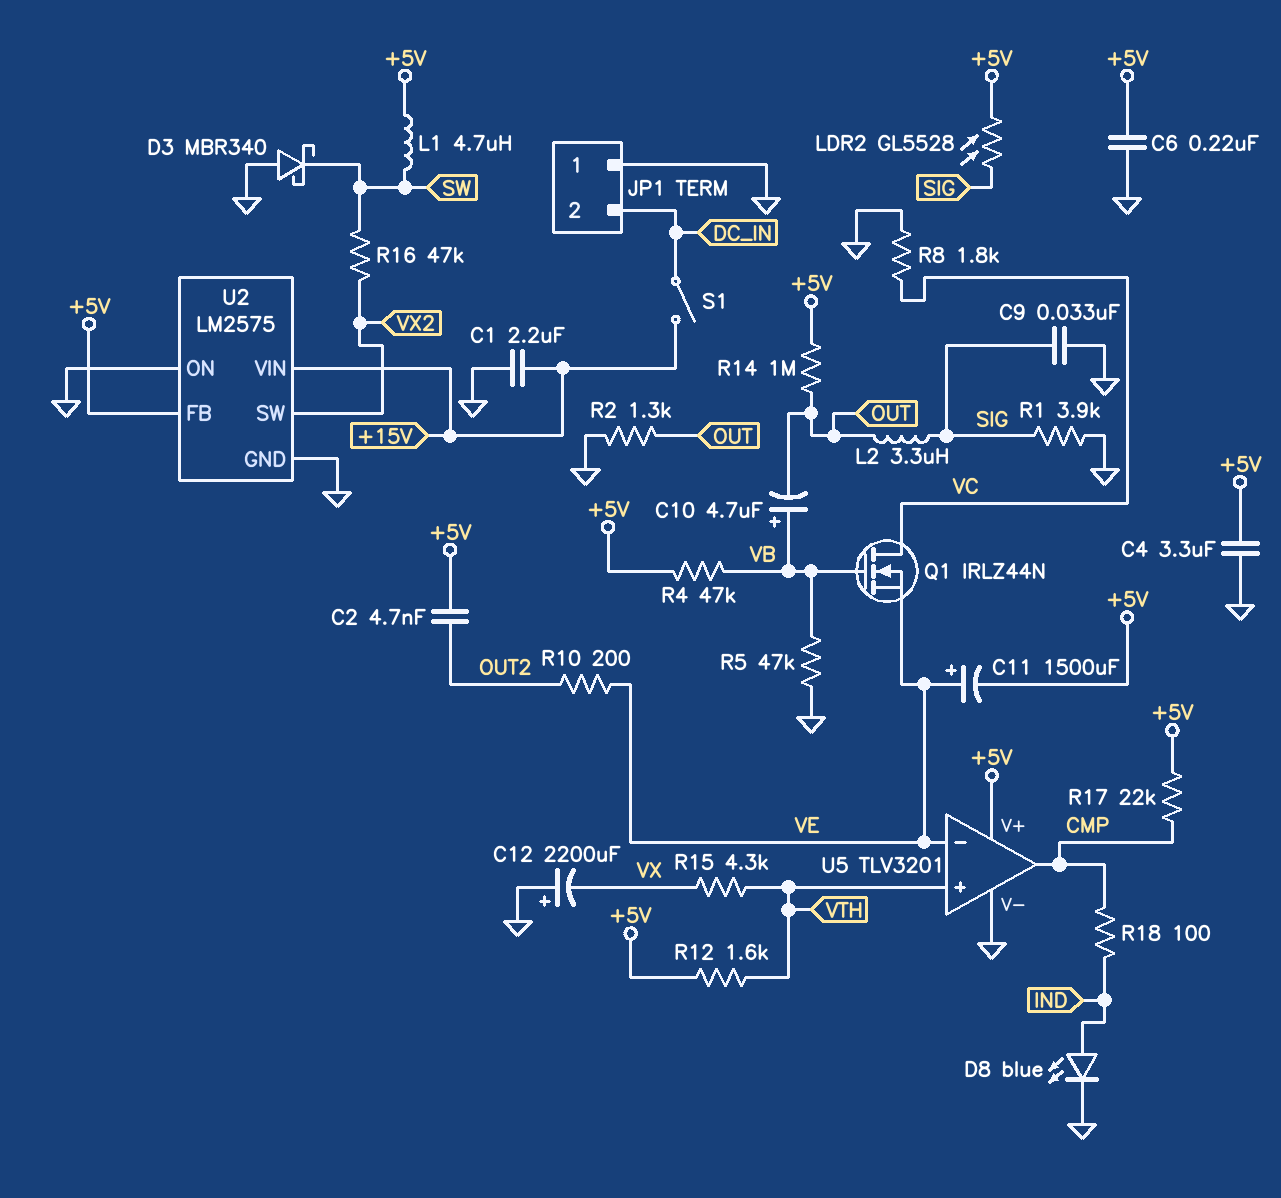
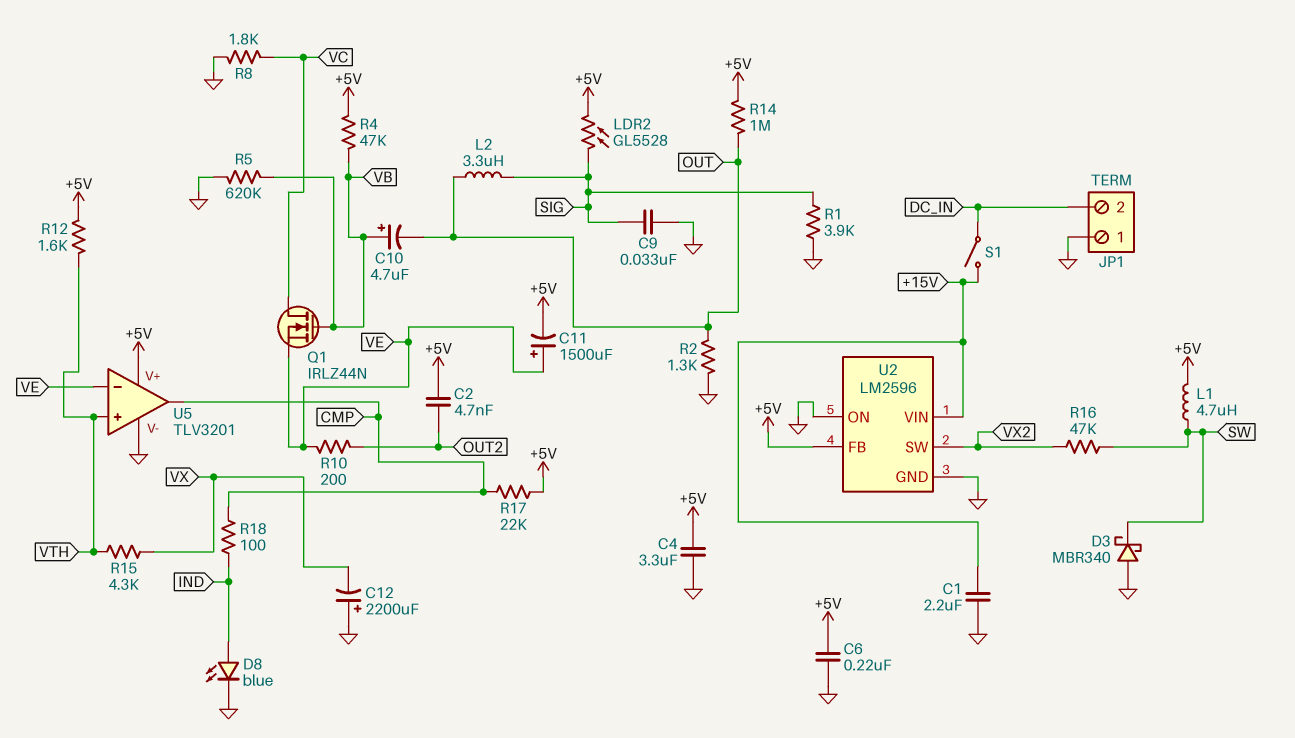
R5: 47k (GND, VB) -> 620k (GND, VB)
U2: LM2575 -> LM2596

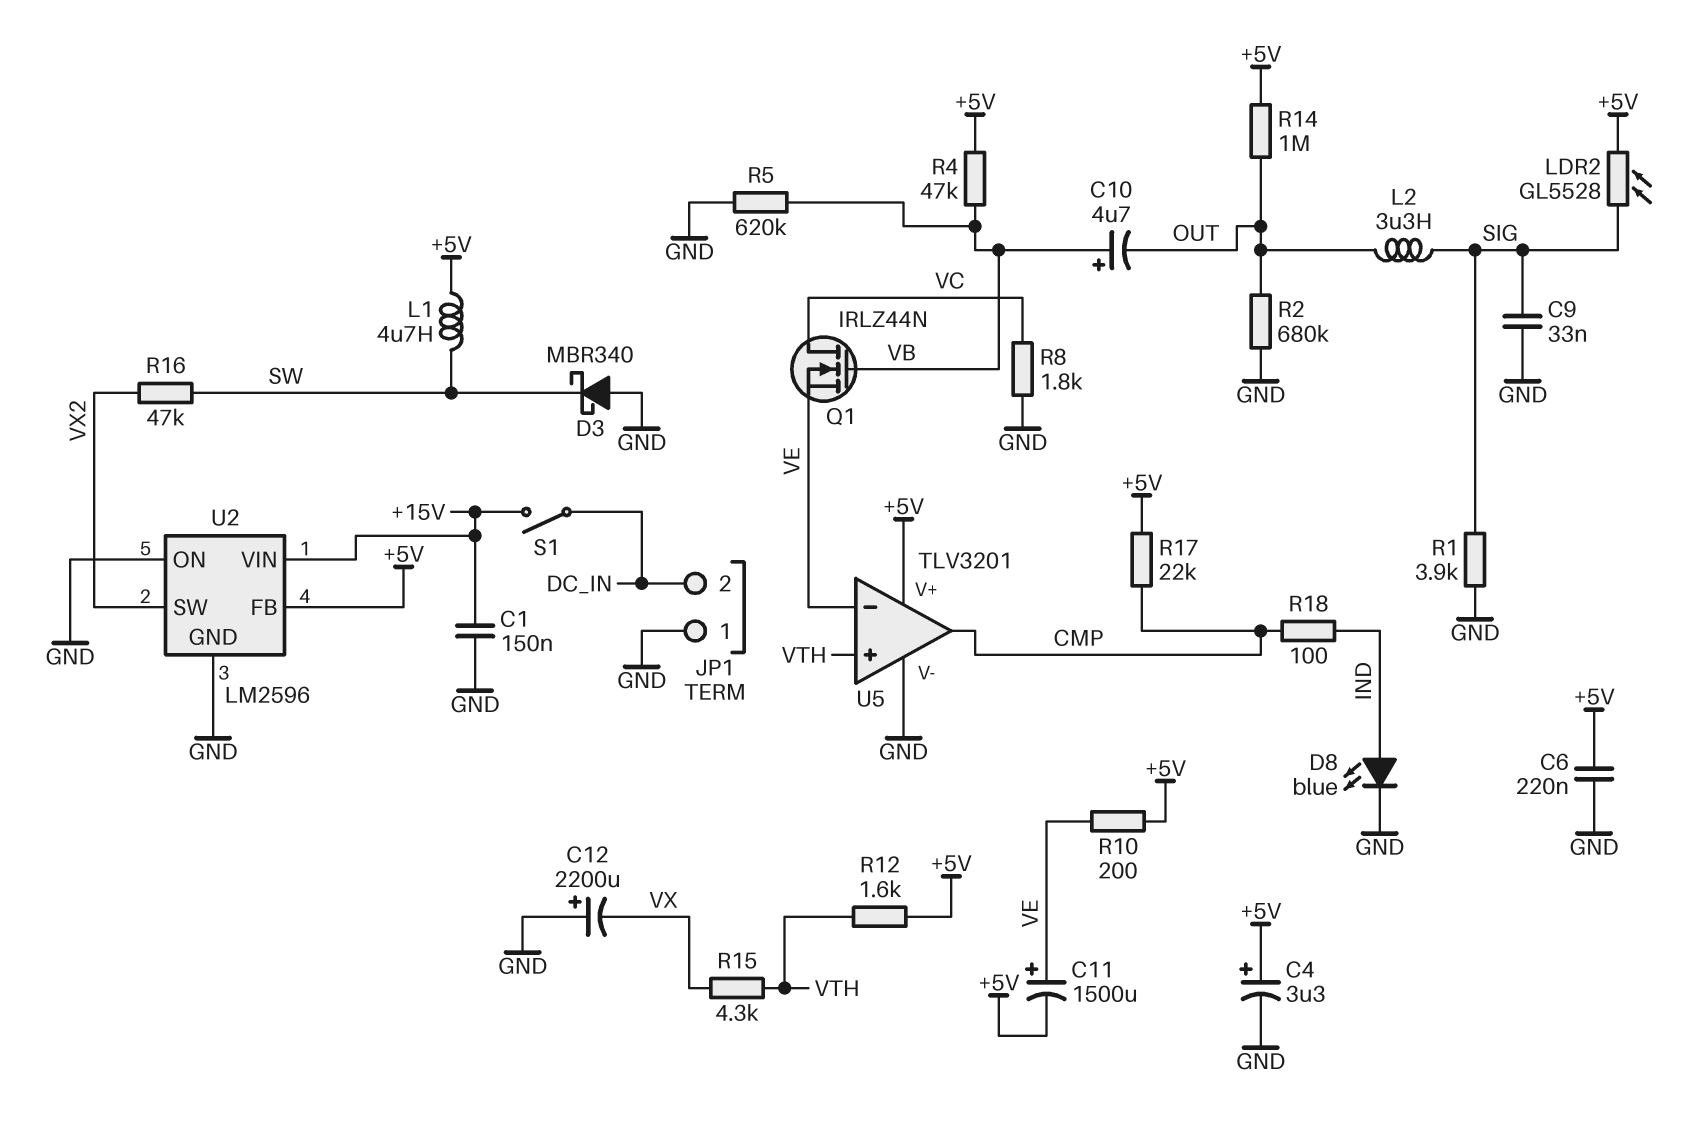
C1: 2.2uF (+15V, GND) -> 150nF (+15V, GND)
C2: 4.7nF (+5V, OUT2) -> none
C4: 3.3uF (+5V, GND) -> 3.3uF (plus +5V, minus GND)
R2: 1.3k (GND, OUT) -> 680k (GND, OUT)
R10: 200 (OUT2, VE) -> 200 (+5V, VE)

